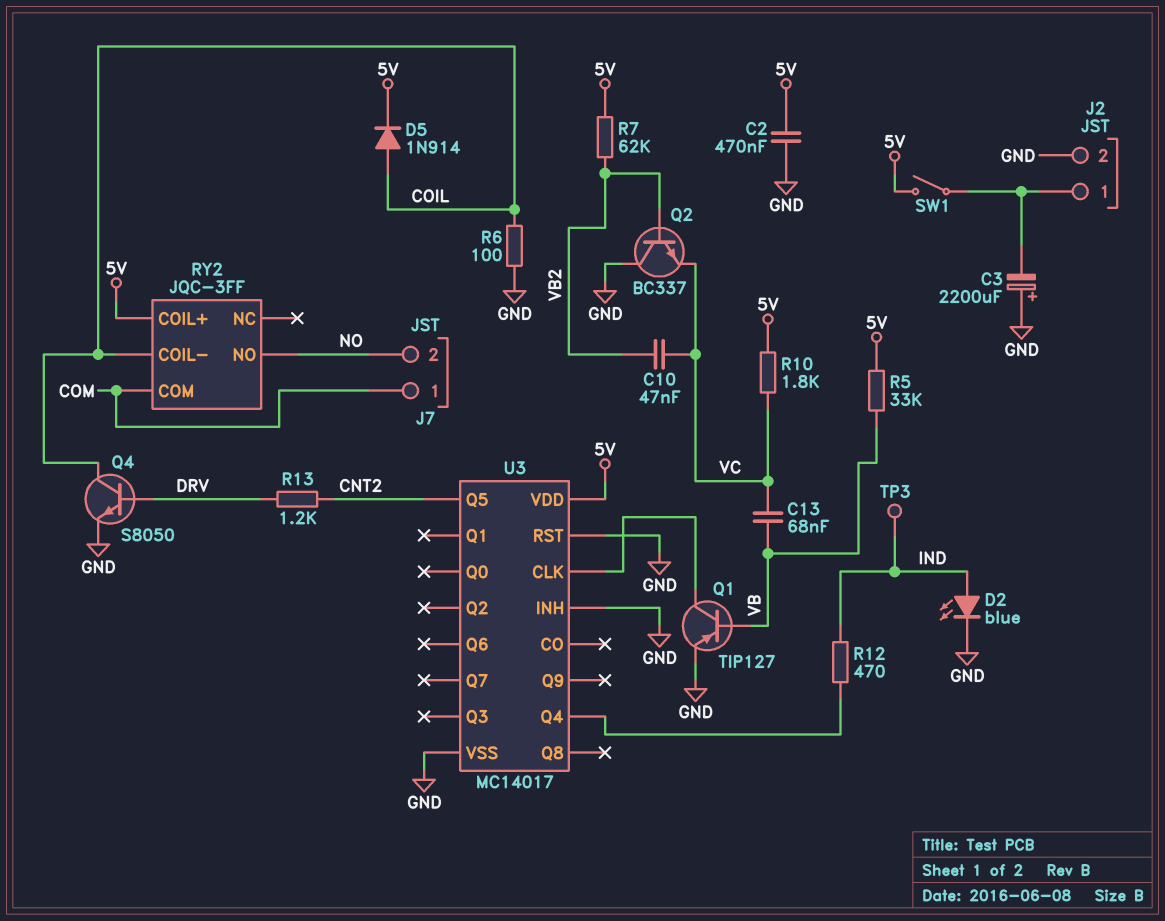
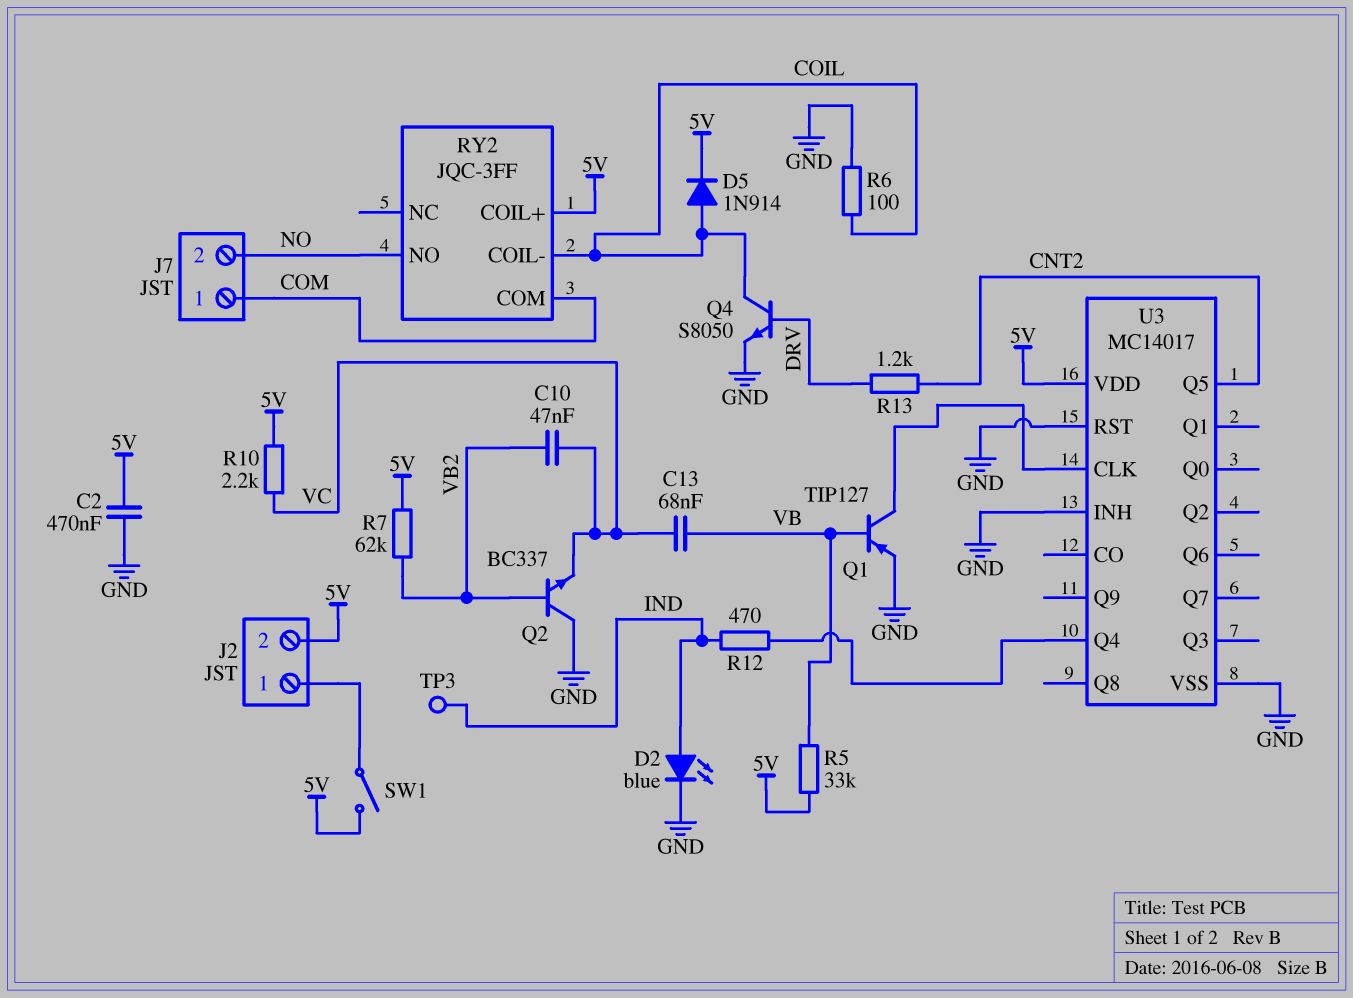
C3: 2200uF (plus GND, minus J2/1) -> none
J2 pin 2: GND -> 5V
R10: 1.8k (5V, VC) -> 2.2k (5V, VC)

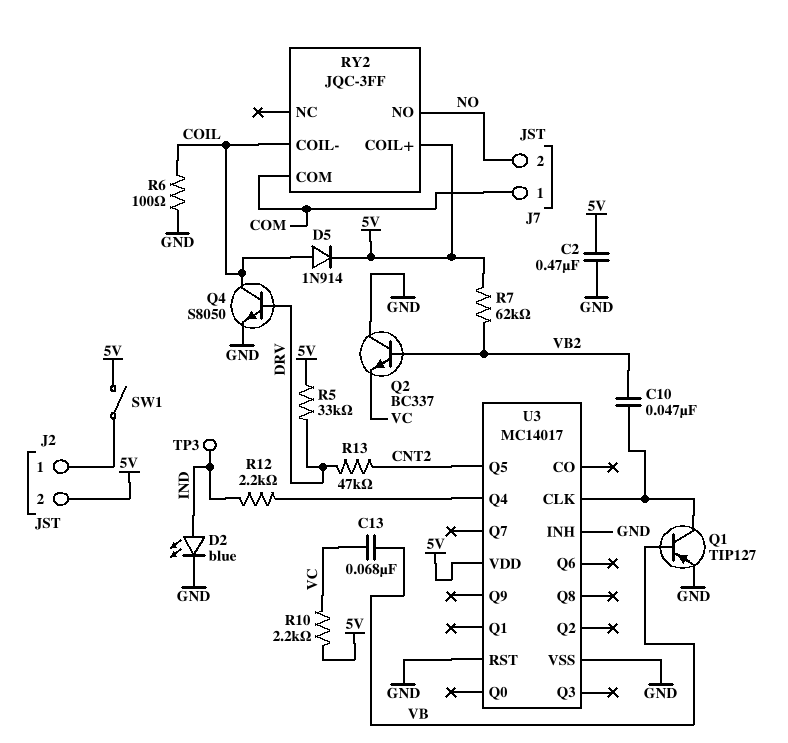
C10: 47nF (VB2, VC) -> 47nF (U3/CLK, VB2)
R5: 33k (5V, VB) -> 33k (5V, DRV)
R12: 470 (IND, U3/Q4) -> 2.2k (IND, U3/Q4)
R13: 1.2k (CNT2, DRV) -> 47k (CNT2, DRV)

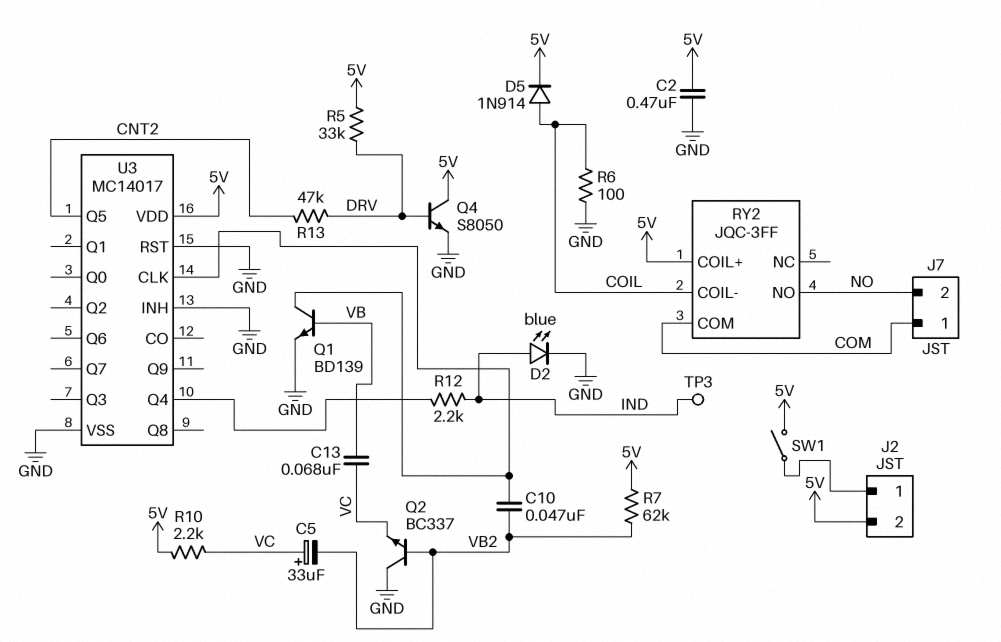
C5: none -> 33uF (plus VC, minus VB2)
Q1: PNP TIP127 (B VB, C U3/CLK, E GND) -> NPN BD139 (B VB, C U3/CLK, E GND)
Q4: NPN S8050 (B DRV, C COIL, E GND) -> NPN S8050 (B DRV, C 5V, E GND)

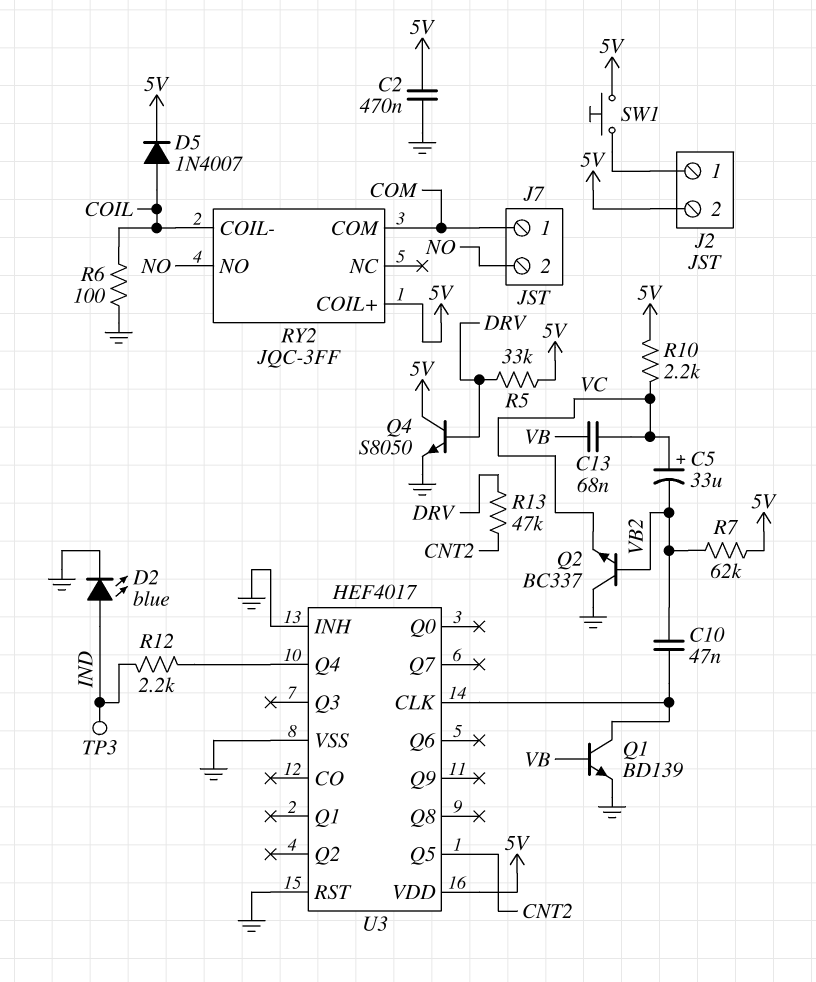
D5: diode 1N914 (A COIL, K 5V) -> diode 1N4007 (A COIL, K 5V)
SW1: switch (5V, J2/1) -> button (5V, J2/1)
U3: MC14017 -> HEF4017

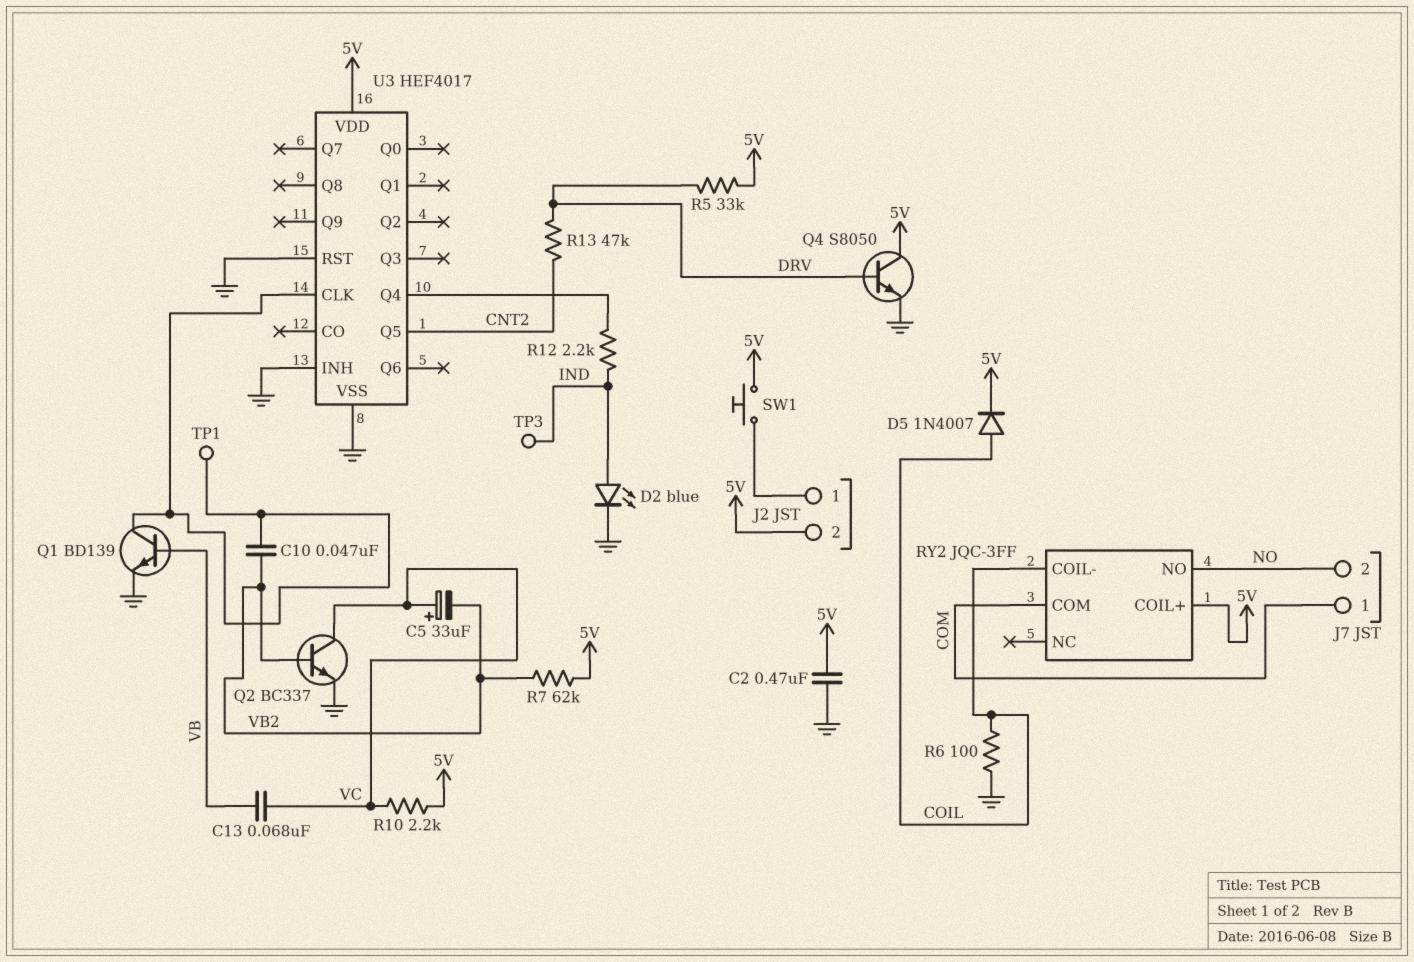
Q2: NPN BC337 (B VB2, C GND, E VC) -> NPN BC337 (B VB2, C VC, E GND)
TP1: none -> test point (U3/CLK)

